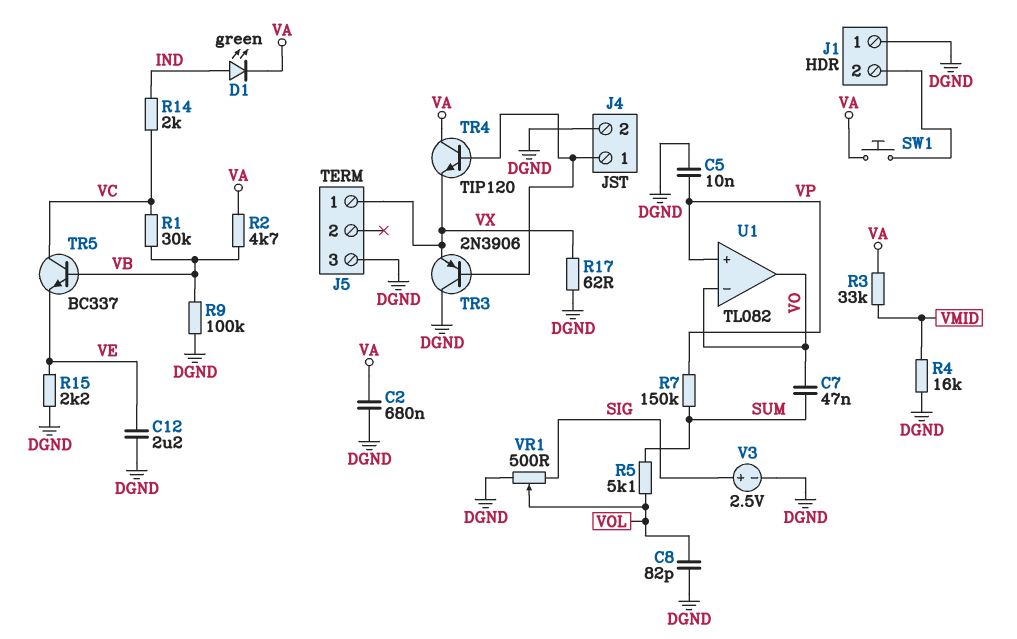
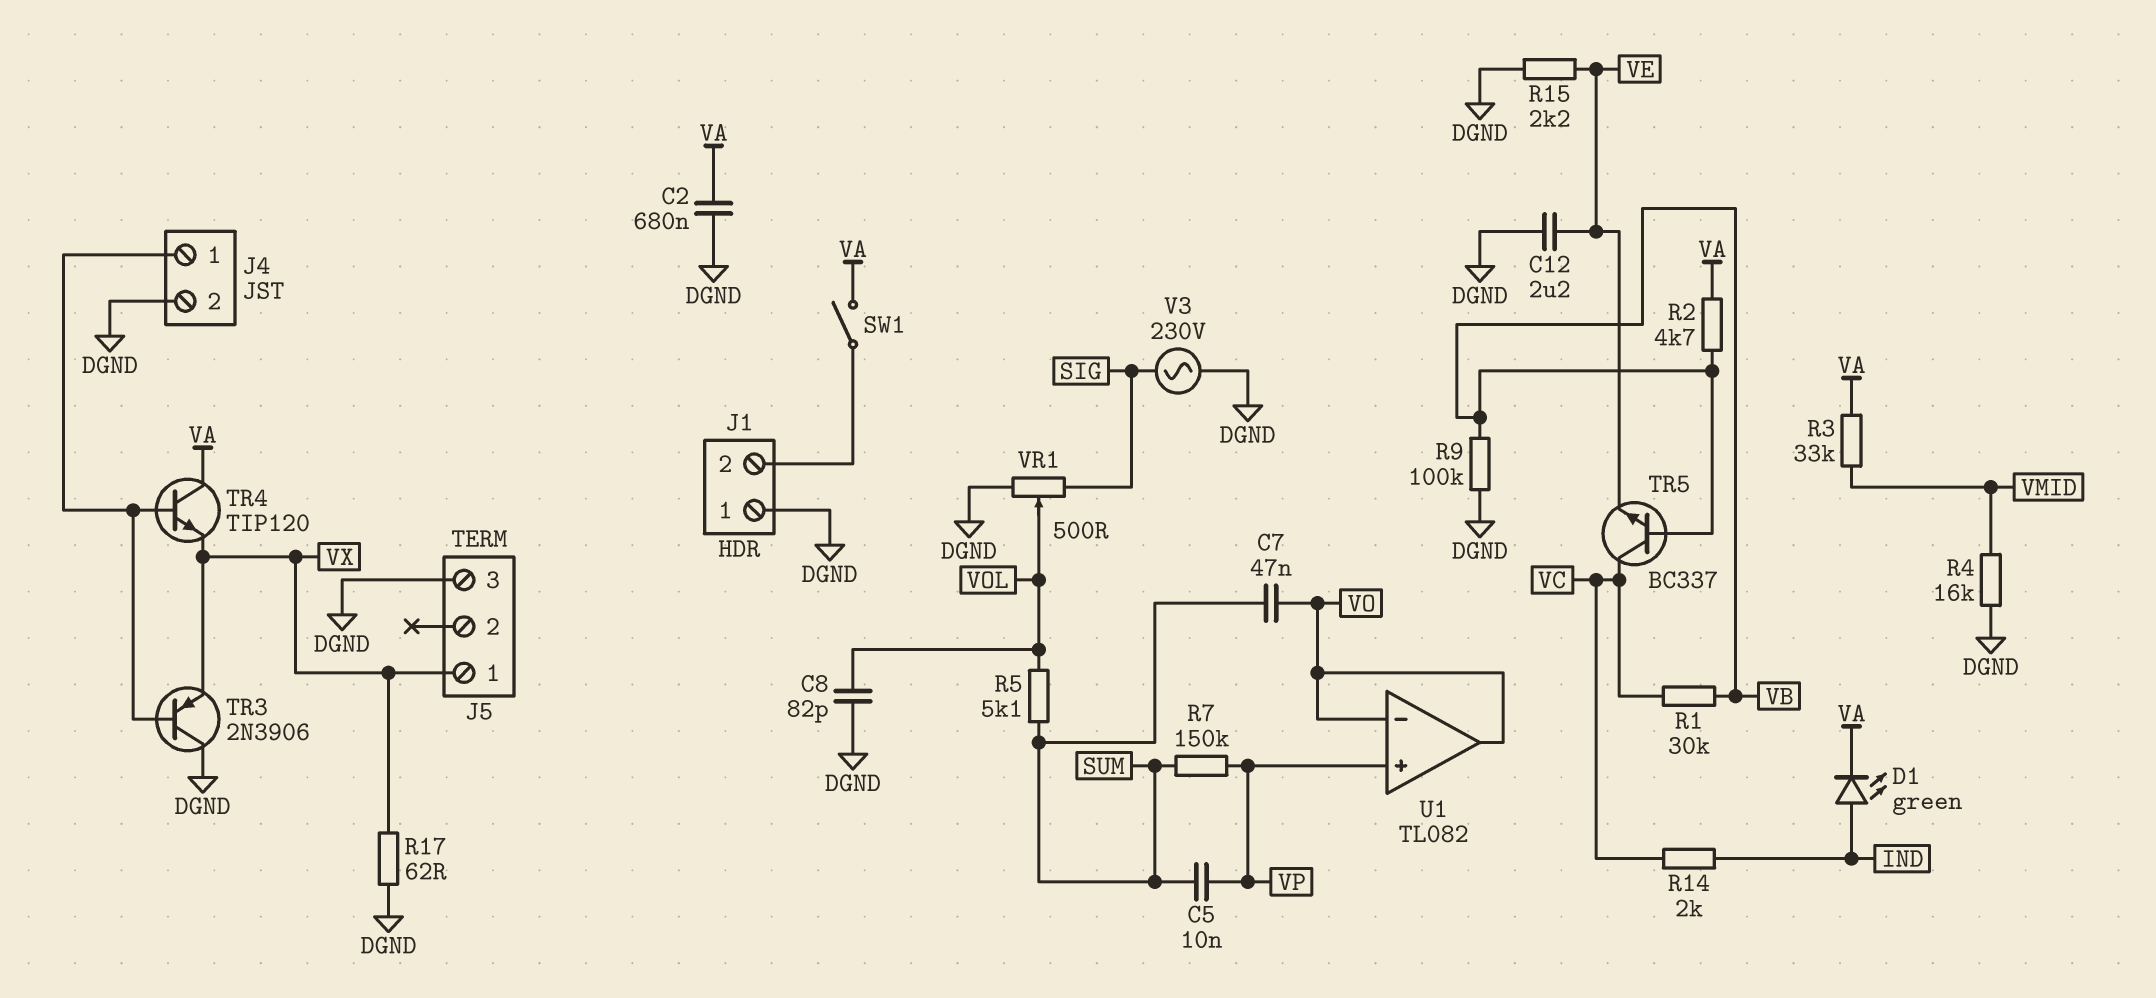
C5: 10nF (DGND, VP) -> 10nF (SUM, VP)
SW1: button (J1/2, VA) -> switch (J1/2, VA)
V3: 2.5V (plus SIG, minus DGND) -> AC 230V (DGND, SIG)

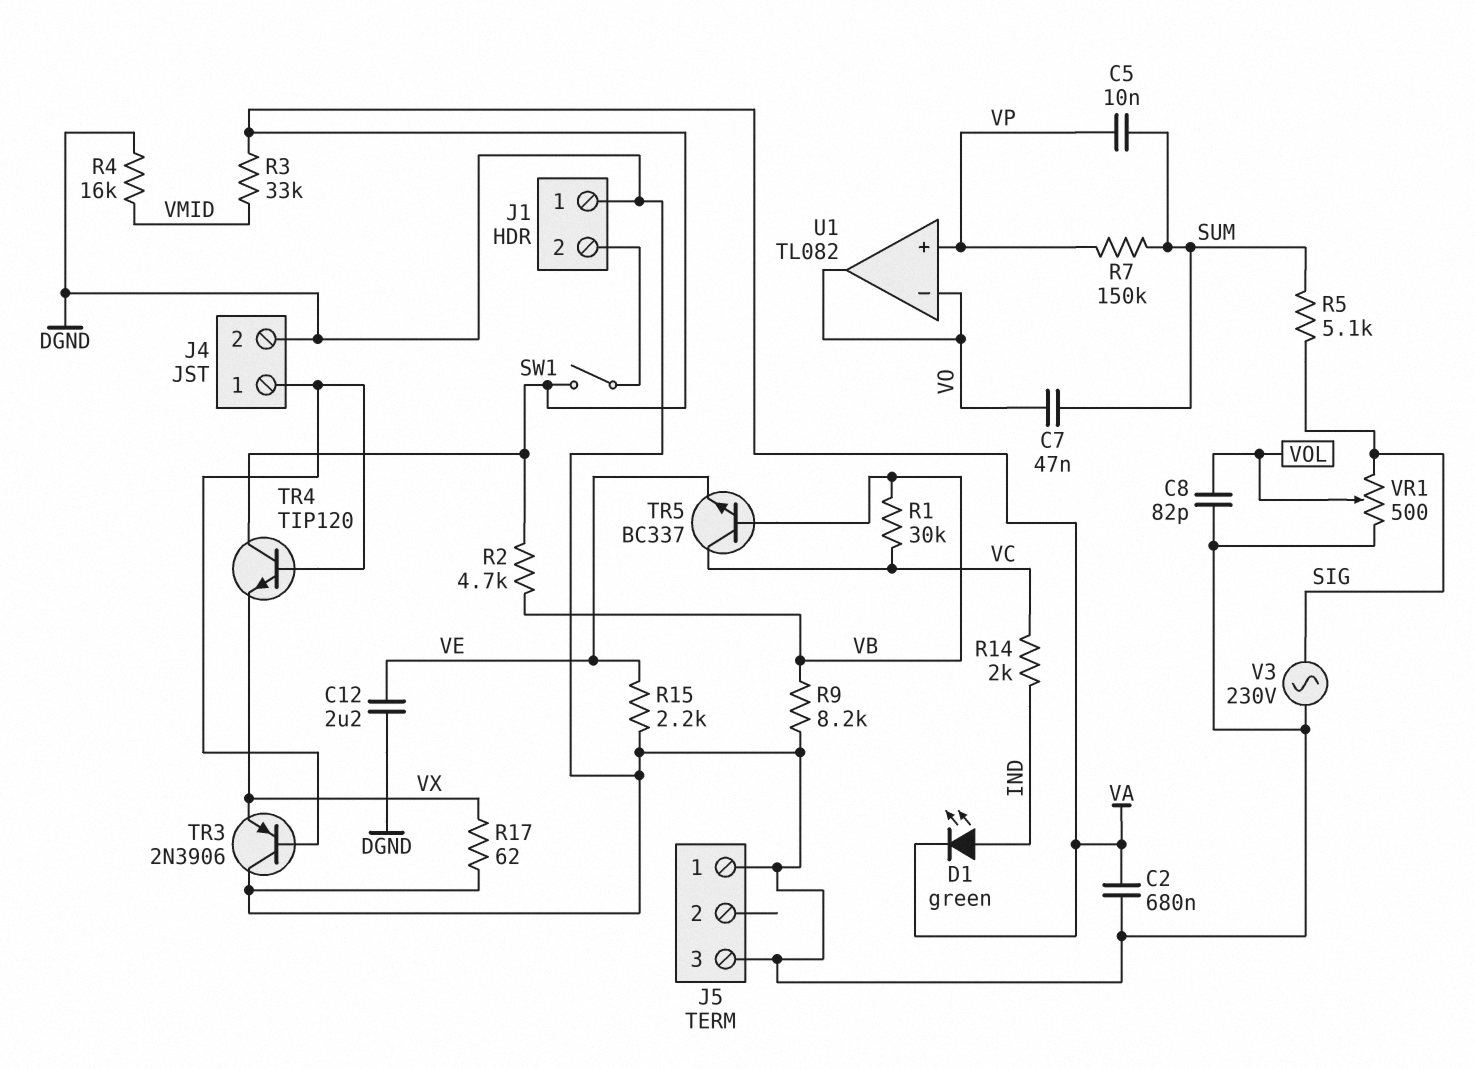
J5 pin 1: VX -> DGND
R5: 5.1k (SUM, VOL) -> 5.1k (SIG, SUM)
R9: 100k (DGND, VB) -> 8.2k (DGND, VB)

